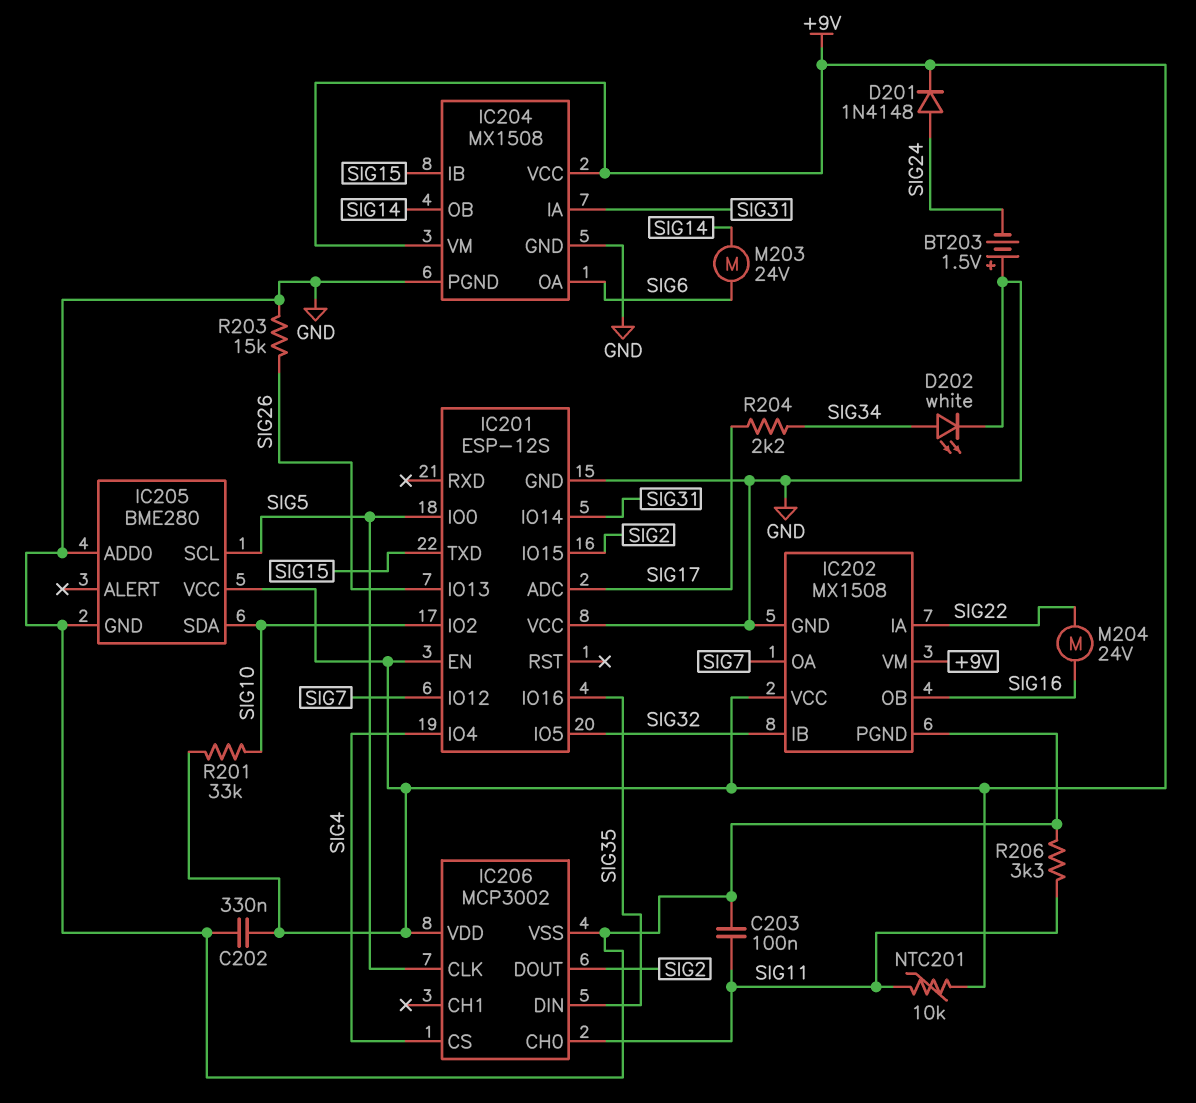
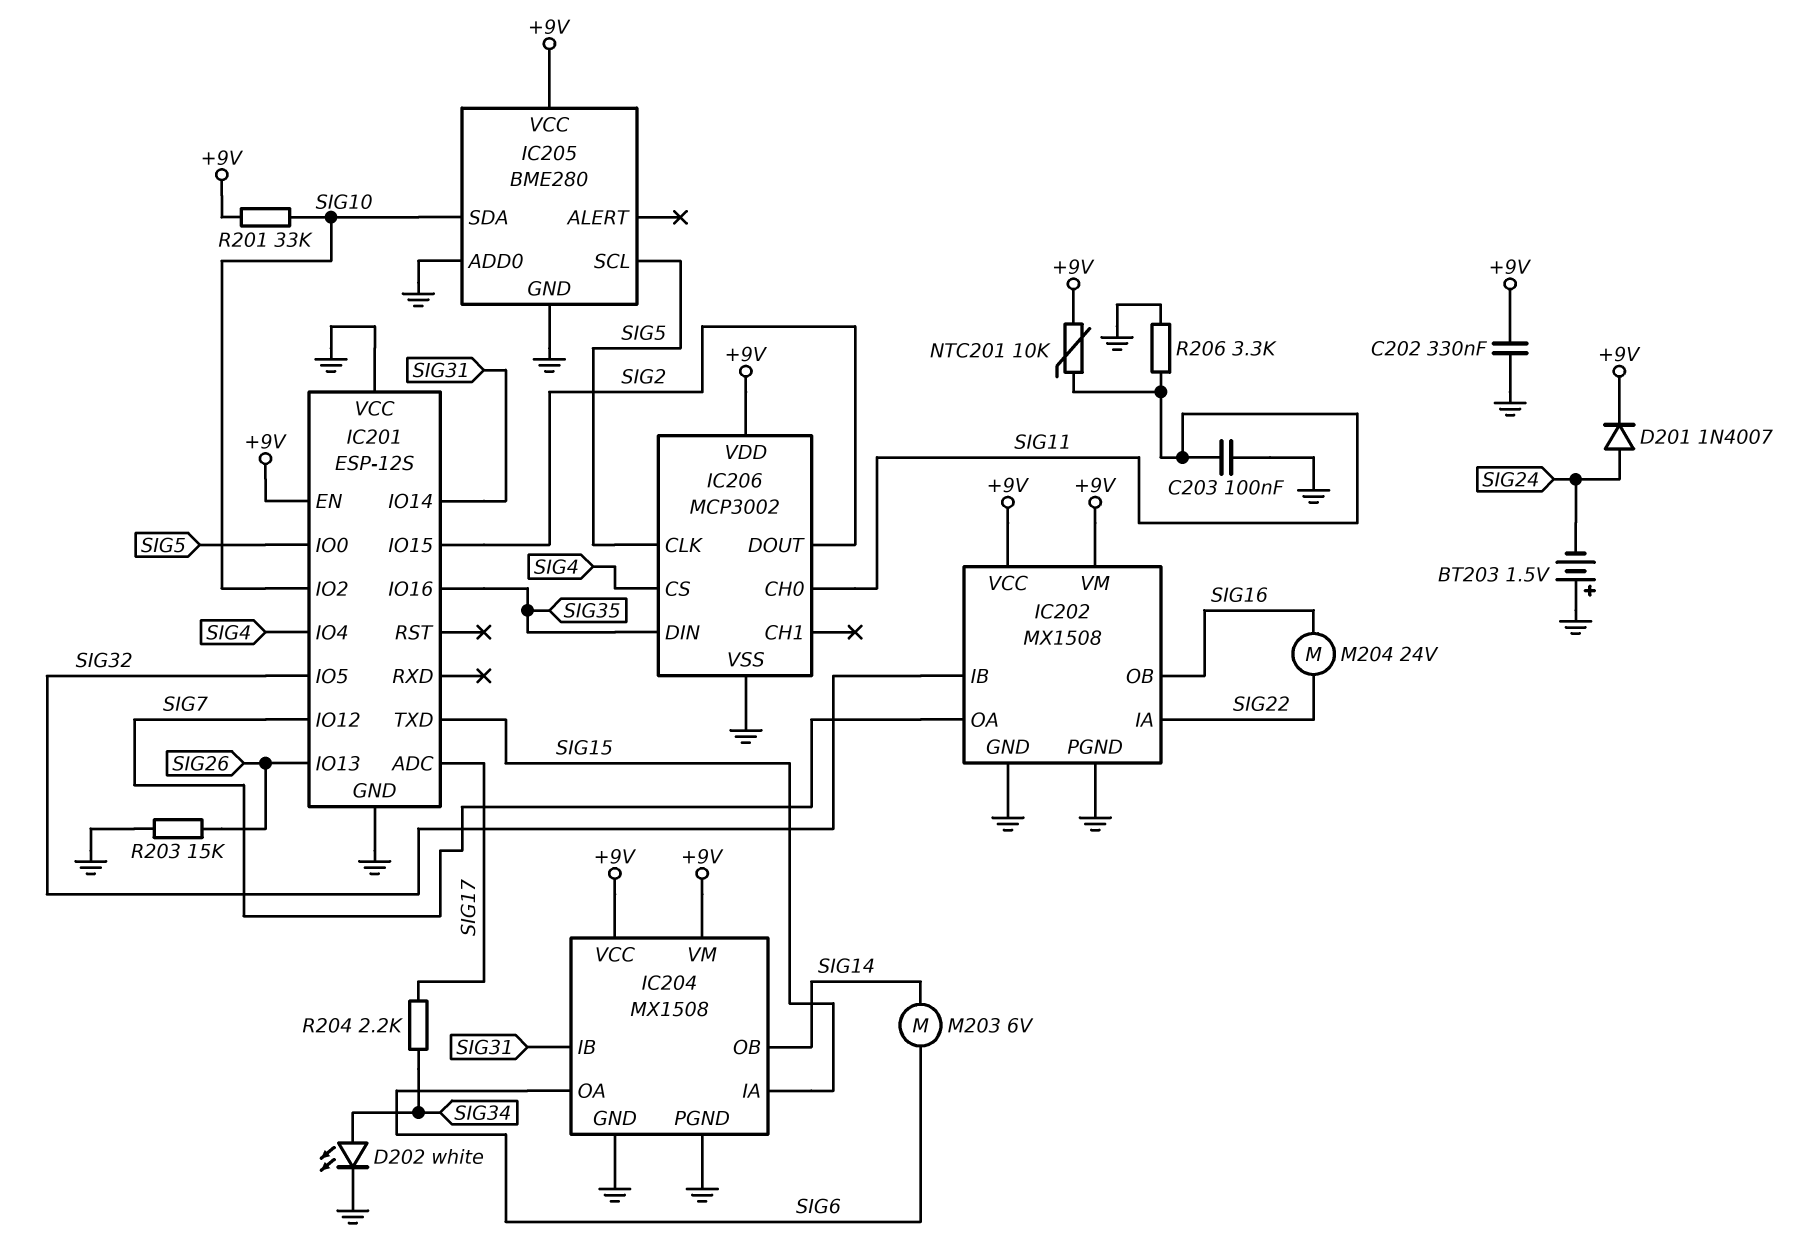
D201: diode 1N4148 (A SIG24, K +9V) -> diode 1N4007 (A SIG24, K +9V)
IC204 pin IA: SIG31 -> SIG15
IC204 pin IB: SIG15 -> SIG31
M203: motor 24V (SIG6, SIG14) -> motor 6V (SIG6, SIG14)

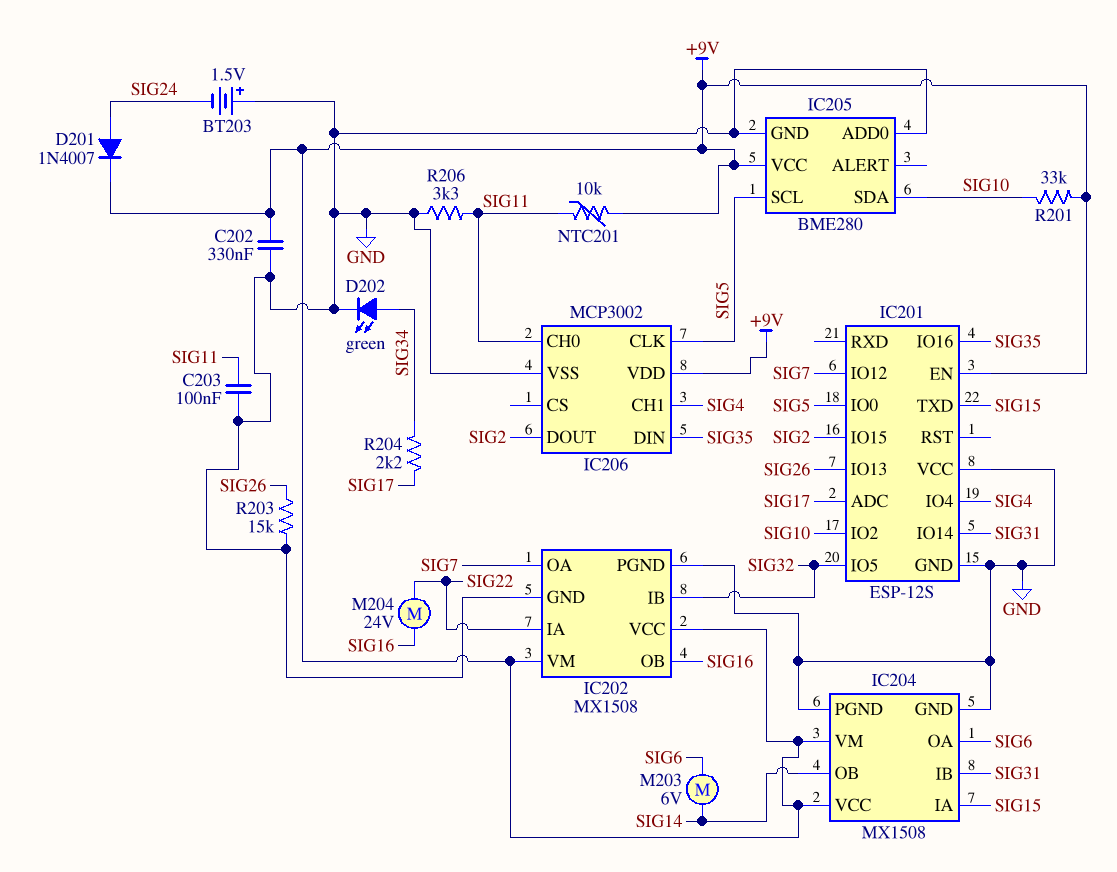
D202: LED white (A SIG34, K GND) -> LED green (A SIG34, K GND)
IC206 pin CH1: none -> SIG4
IC206 pin CS: SIG4 -> none

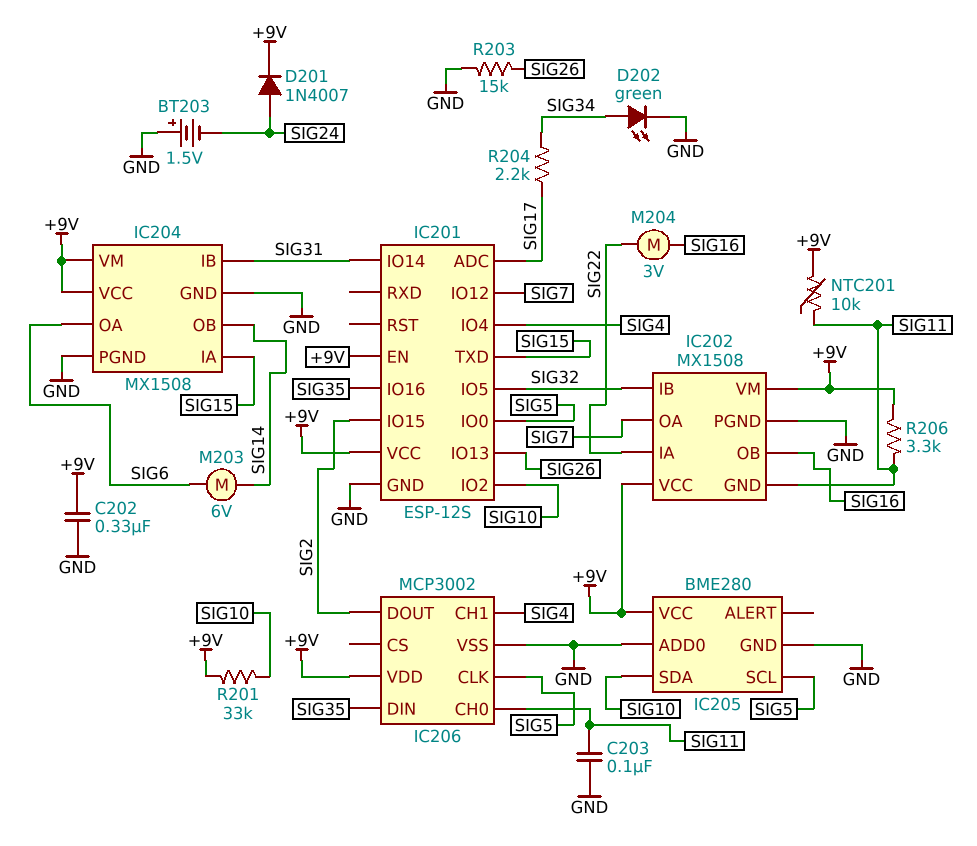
IC201 pin VCC: GND -> +9V
IC202 pin GND: GND -> SIG11
M204: motor 24V (SIG16, SIG22) -> motor 3V (SIG16, SIG22)
R206: 3.3k (GND, SIG11) -> 3.3k (+9V, SIG11)

